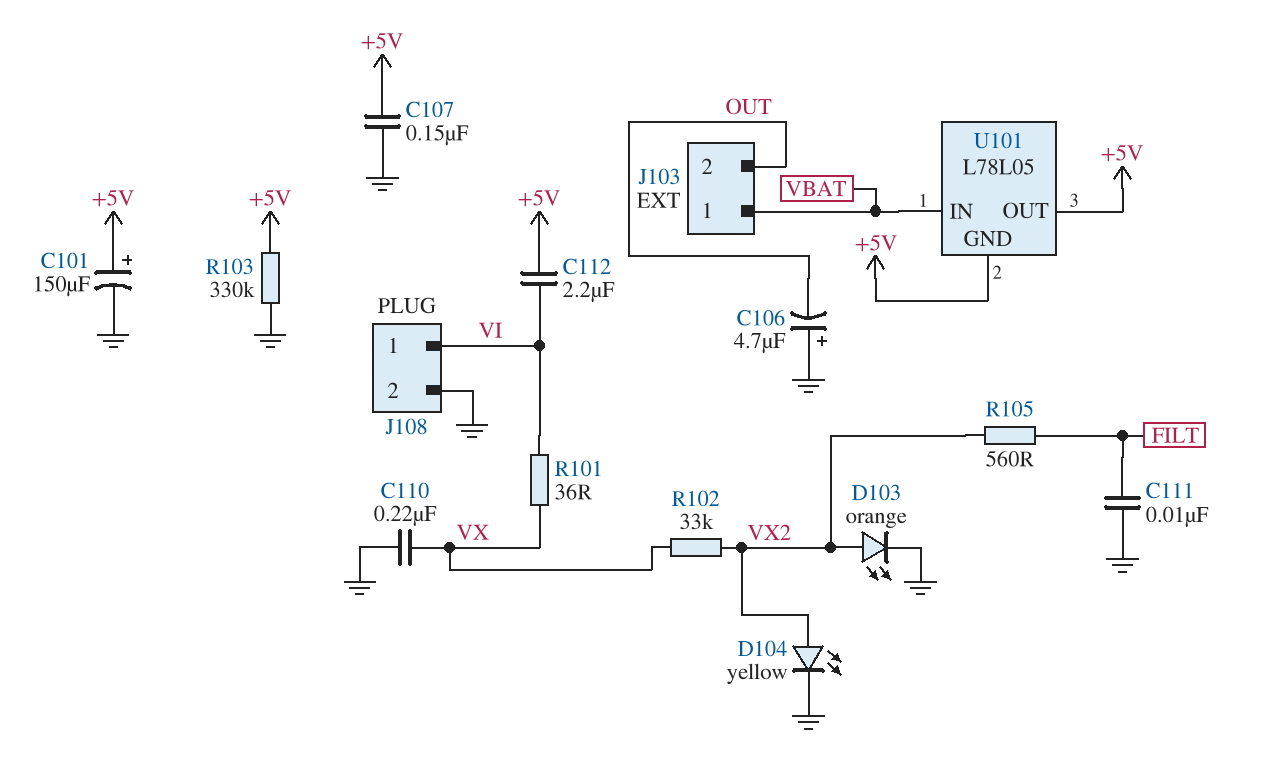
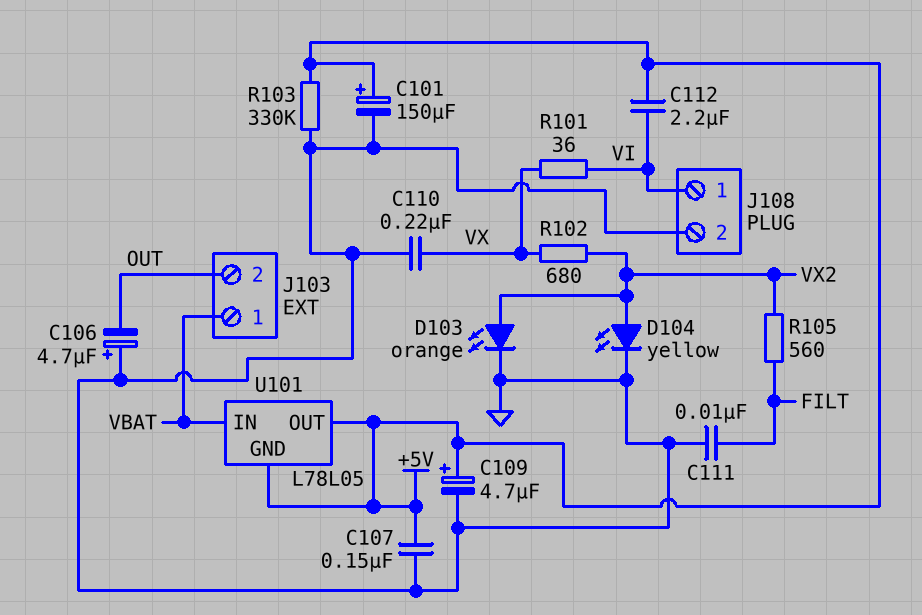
C109: none -> 4.7uF (plus +5V, minus GND)
R102: 33k (VX, VX2) -> 680 (VX, VX2)

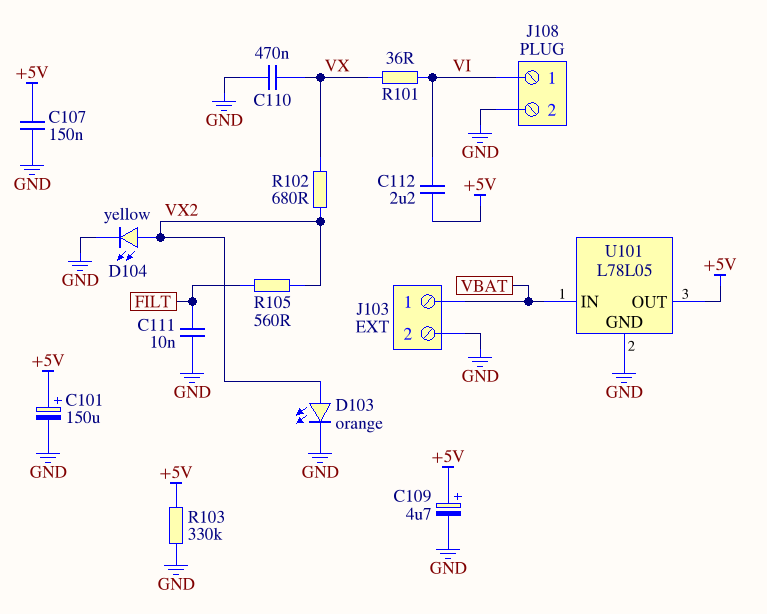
C106: 4.7uF (plus GND, minus OUT) -> none
C110: 220nF (GND, VX) -> 470nF (GND, VX)
J103 pin 2: OUT -> GND
U101 pin GND: +5V -> GND

